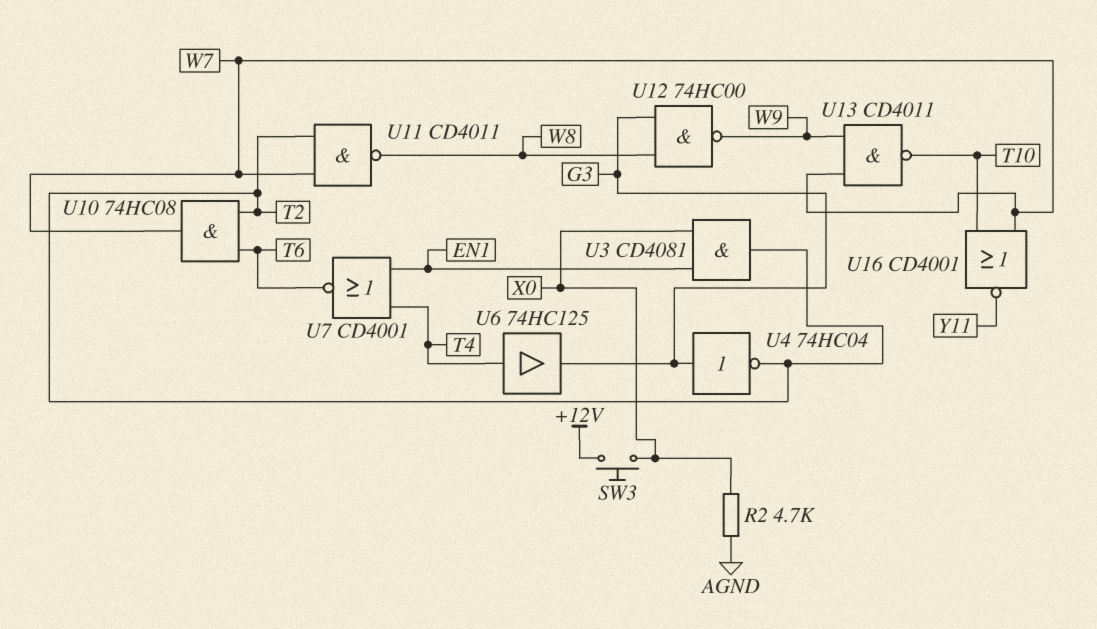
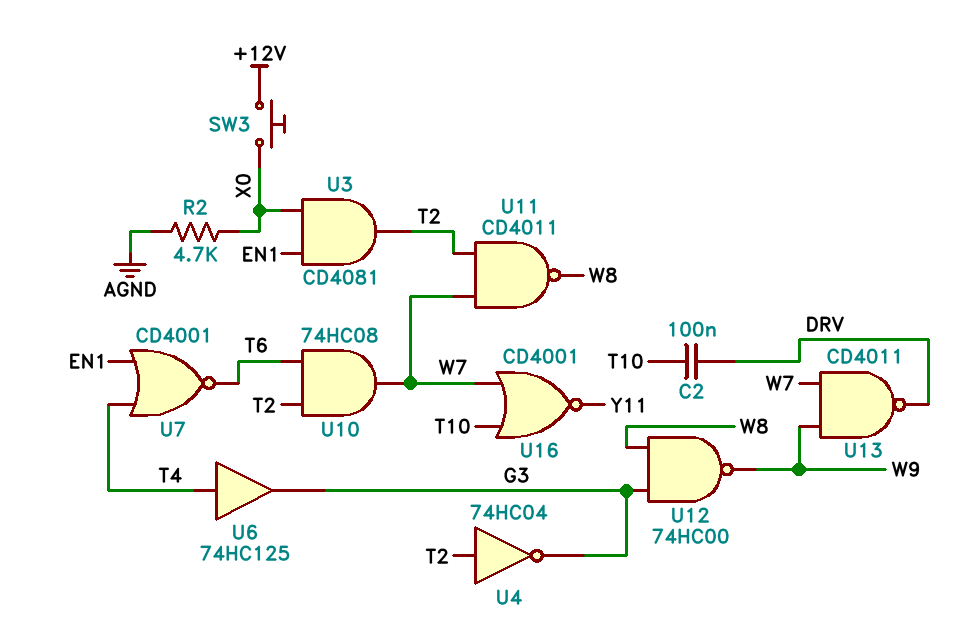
C2: none -> 100nF (DRV, T10)
U4: NOT 74HC04 (in G3, out T2) -> NOT 74HC04 (in T2, out G3)
U13: NAND CD4011 (in W7, in W9, out T10) -> NAND CD4011 (in W7, in W9, out DRV)

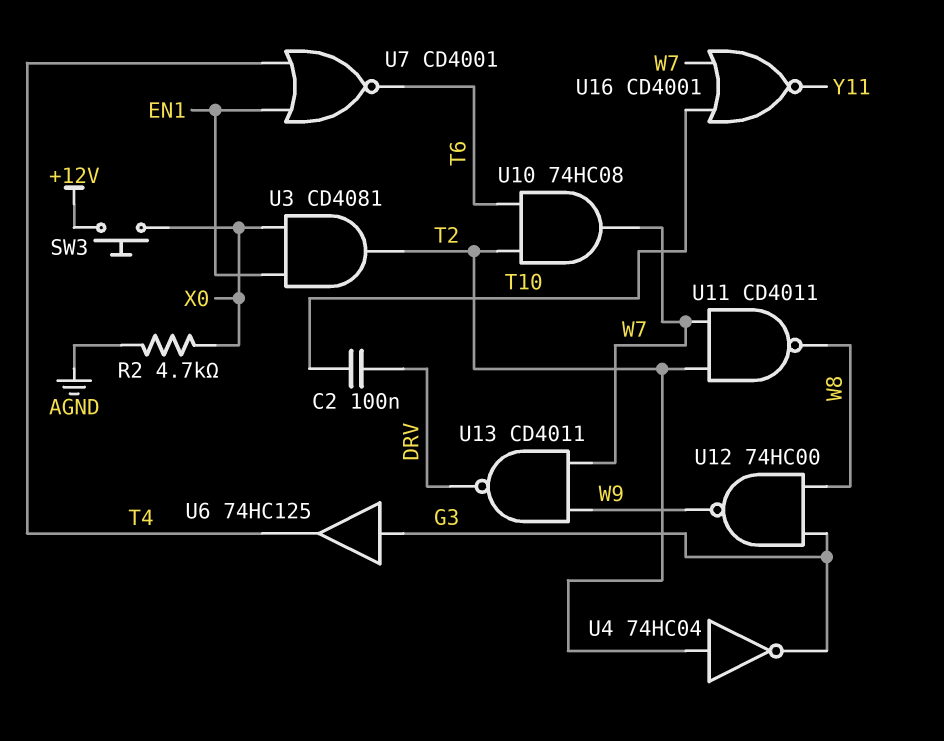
U6: buffer 74HC125 (in T4, out G3) -> buffer 74HC125 (in G3, out T4)

